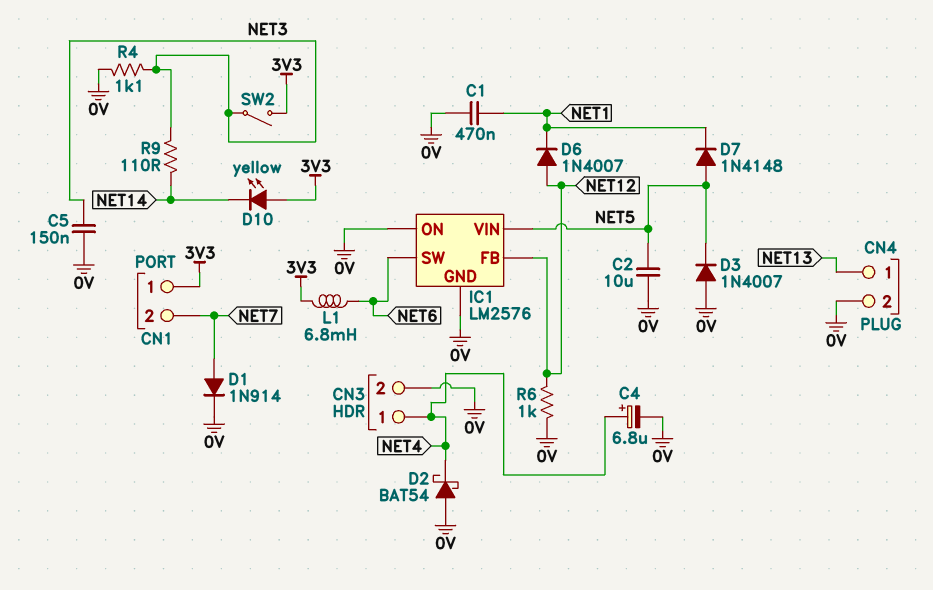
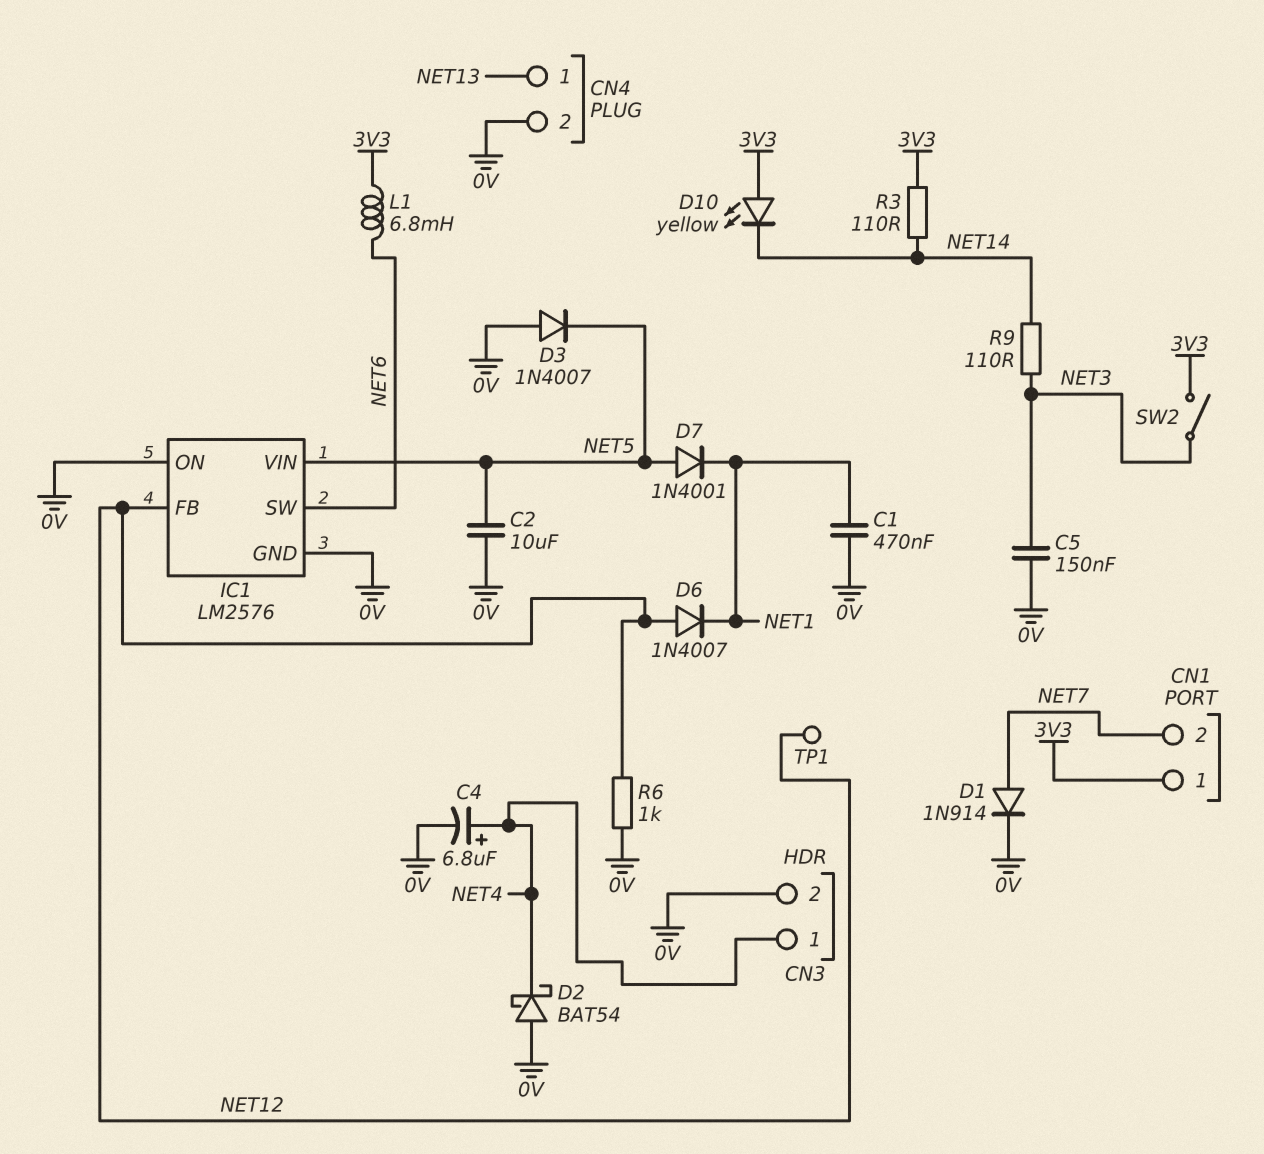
D7: diode 1N4148 (A NET5, K NET1) -> diode 1N4001 (A NET5, K NET1)
R3: none -> 110 (3V3, NET14)
R4: 1.1k (0V, NET3) -> none
TP1: none -> test point (NET12)

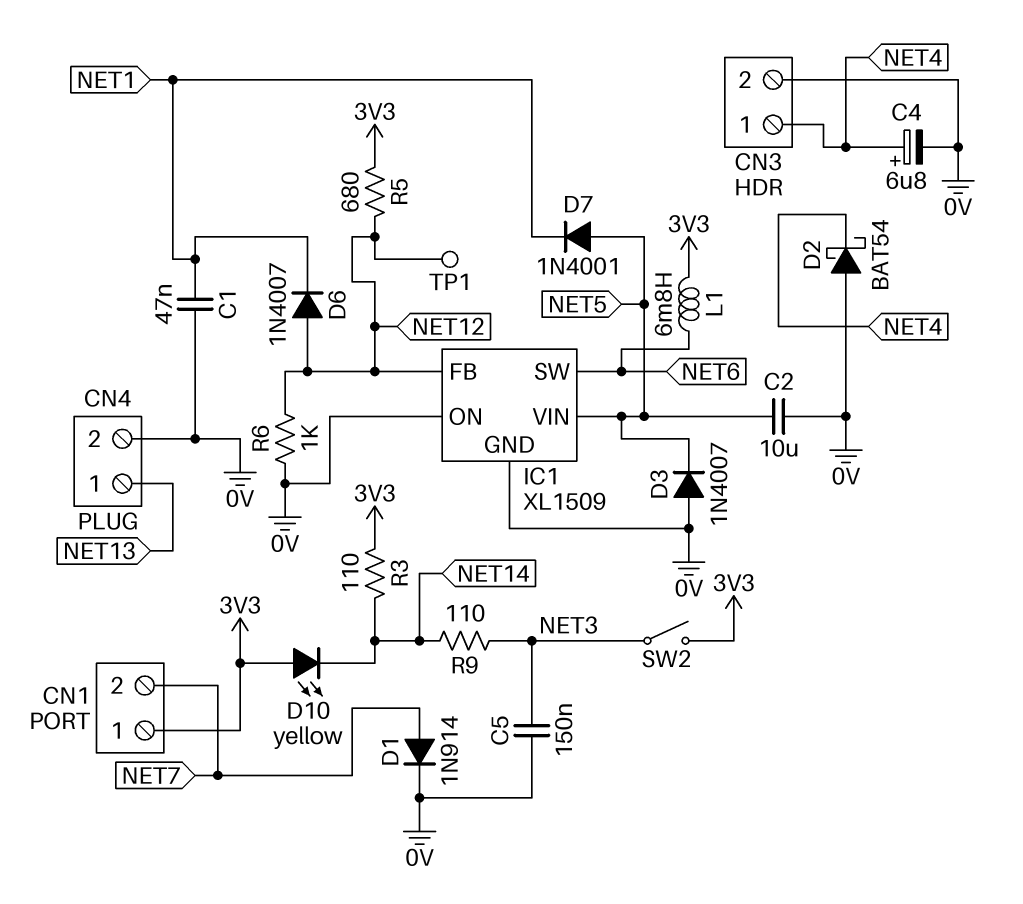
C1: 470nF (0V, NET1) -> 47nF (0V, NET1)
IC1: LM2576 -> XL1509
R5: none -> 680 (3V3, NET12)

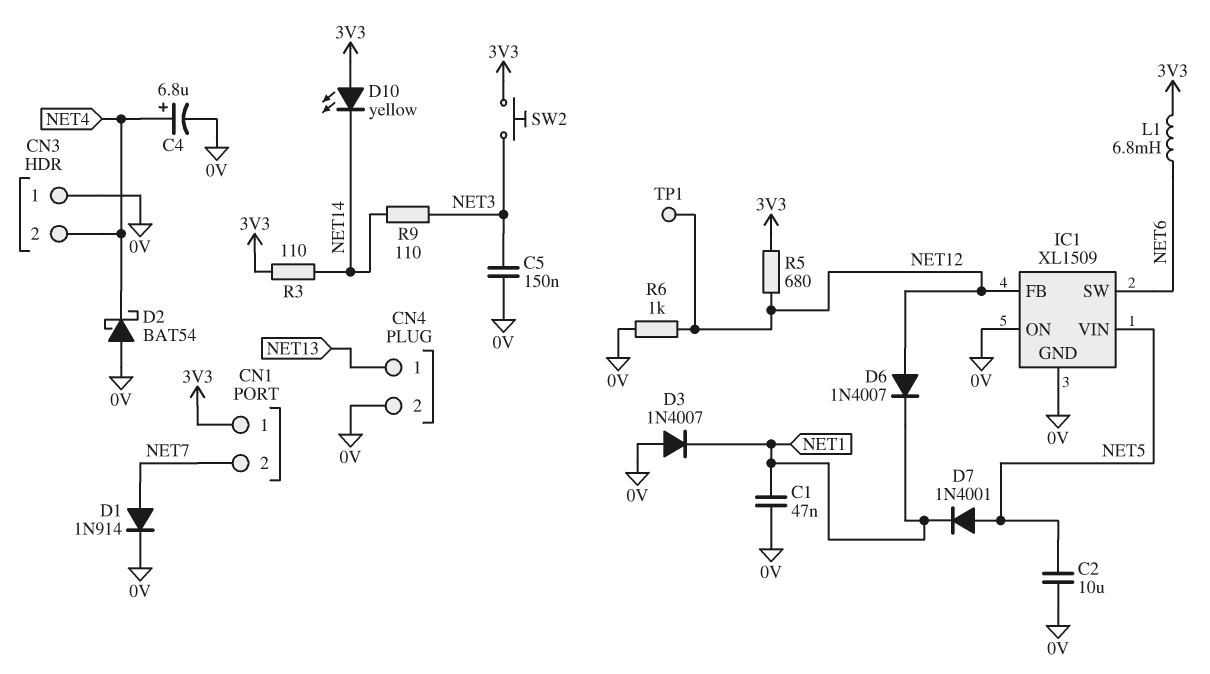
CN3 pin 1: NET4 -> 0V
CN3 pin 2: 0V -> NET4
D3: diode 1N4007 (A 0V, K NET5) -> diode 1N4007 (A 0V, K NET1)
SW2: switch (3V3, NET3) -> button (3V3, NET3)

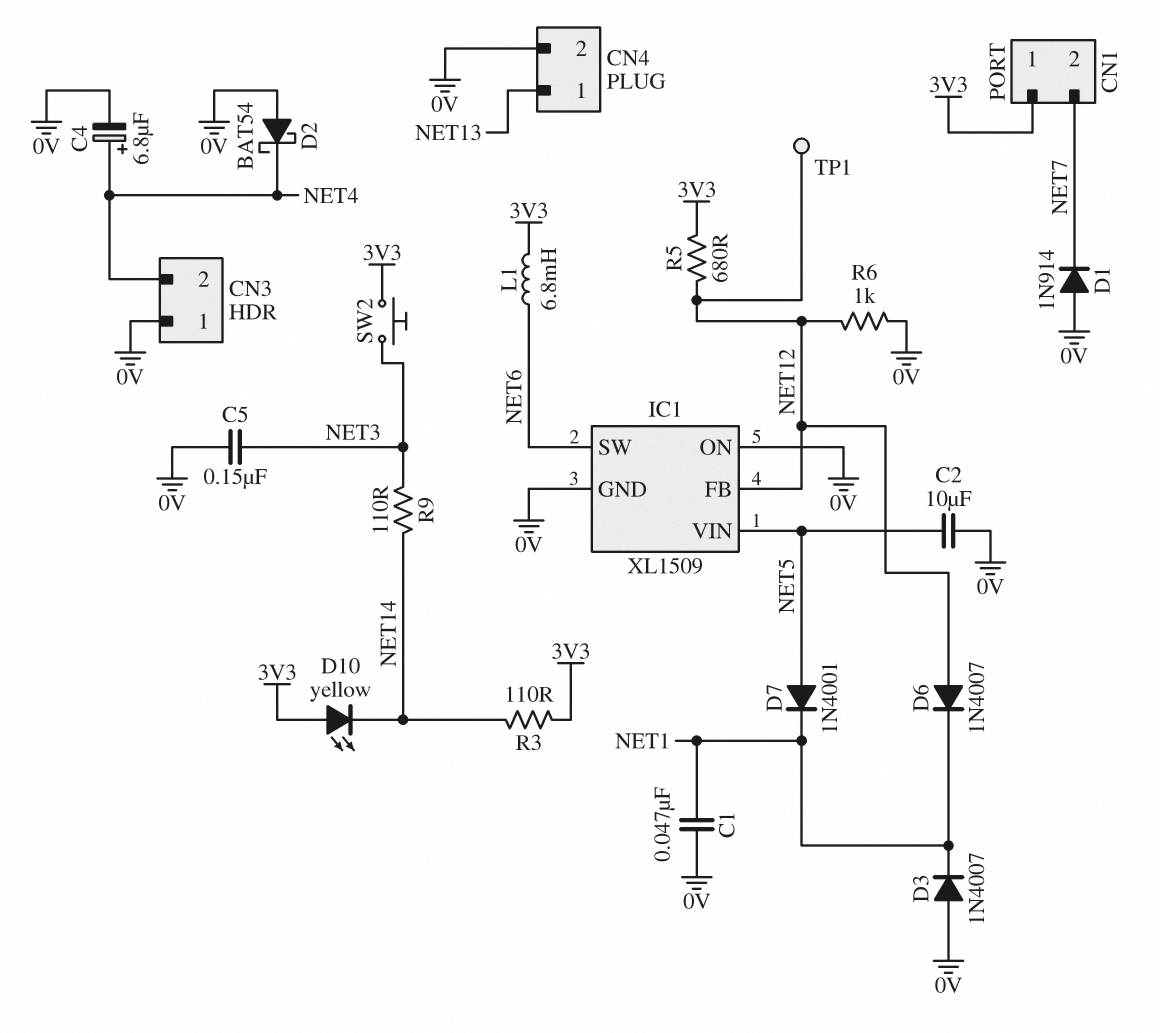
D1: diode 1N914 (A NET7, K 0V) -> diode 1N914 (A 0V, K NET7)

